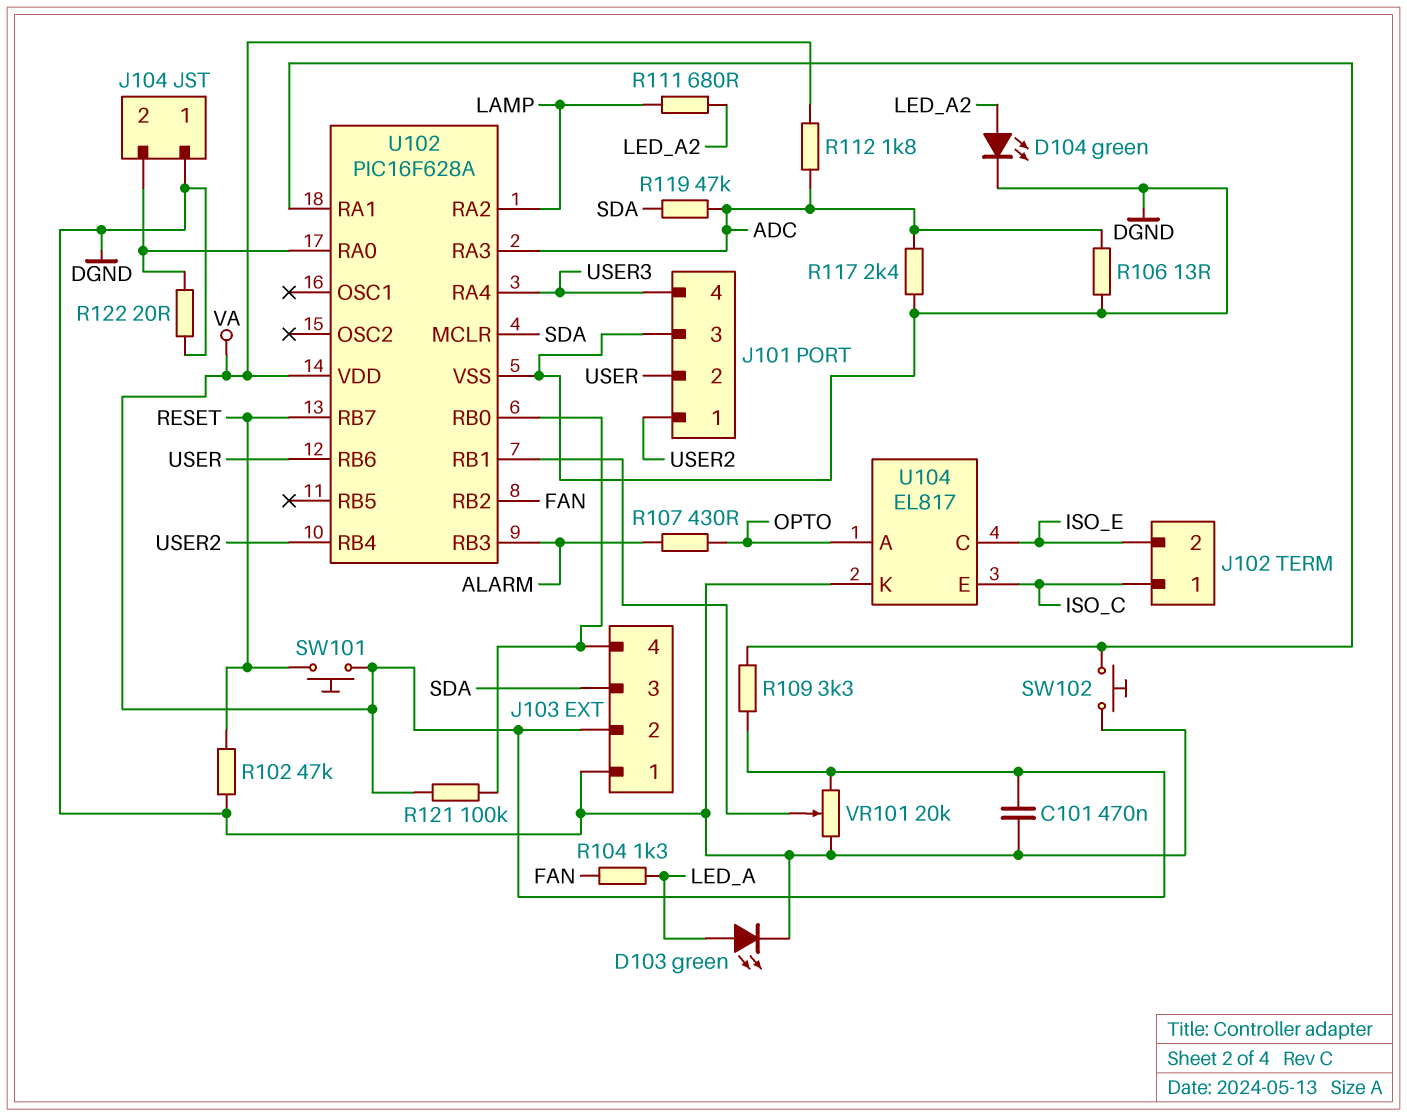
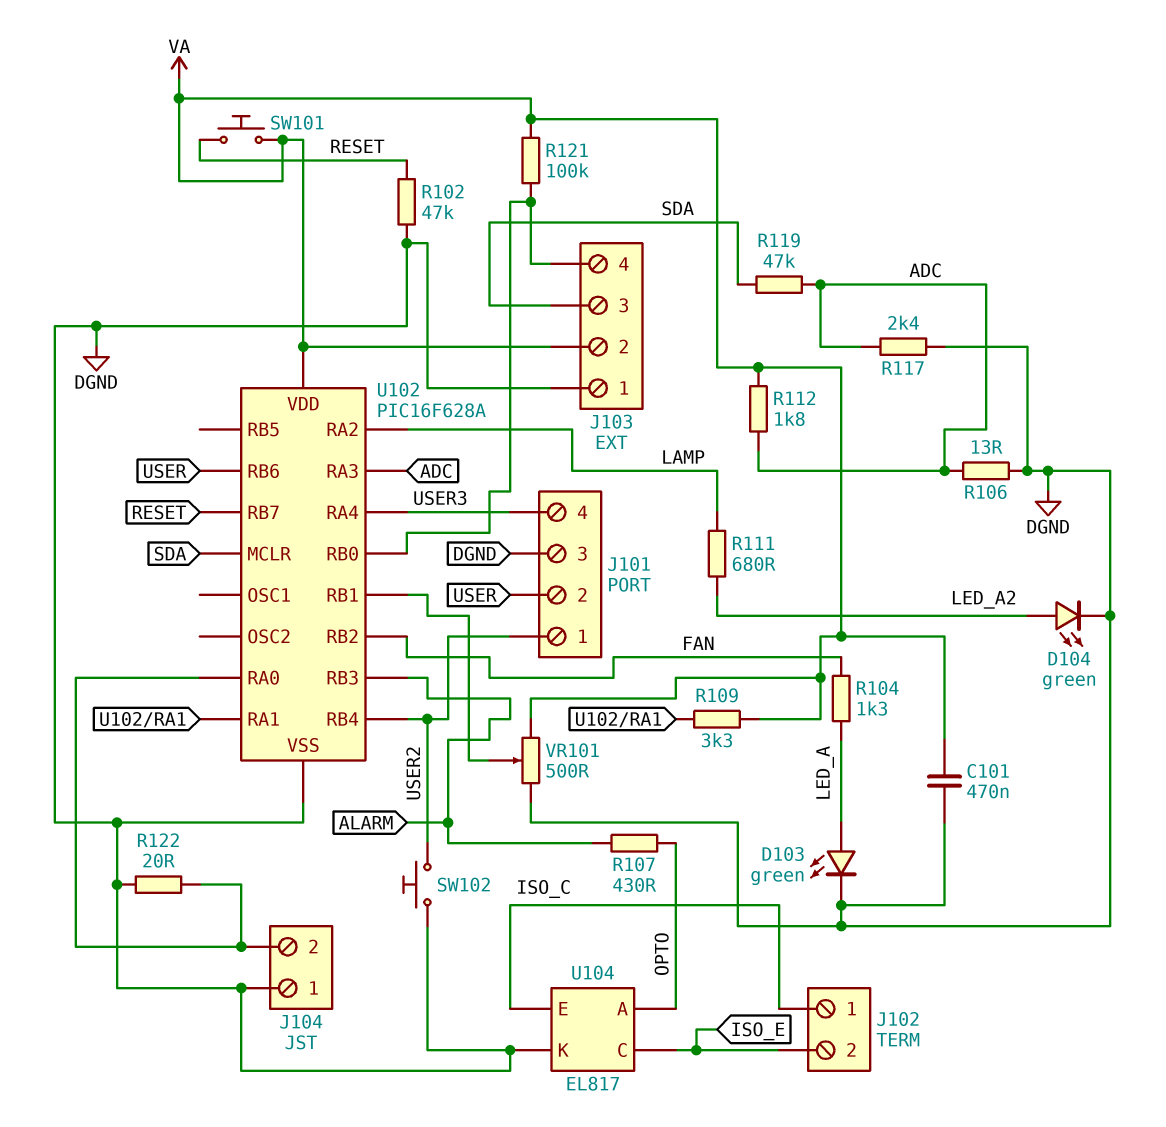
SW102: button (DGND, U102/RA1) -> button (DGND, USER2)
VR101: 20k (DGND, VA, wiper U102/RB1) -> 500 (DGND, VA, wiper U102/RB1)

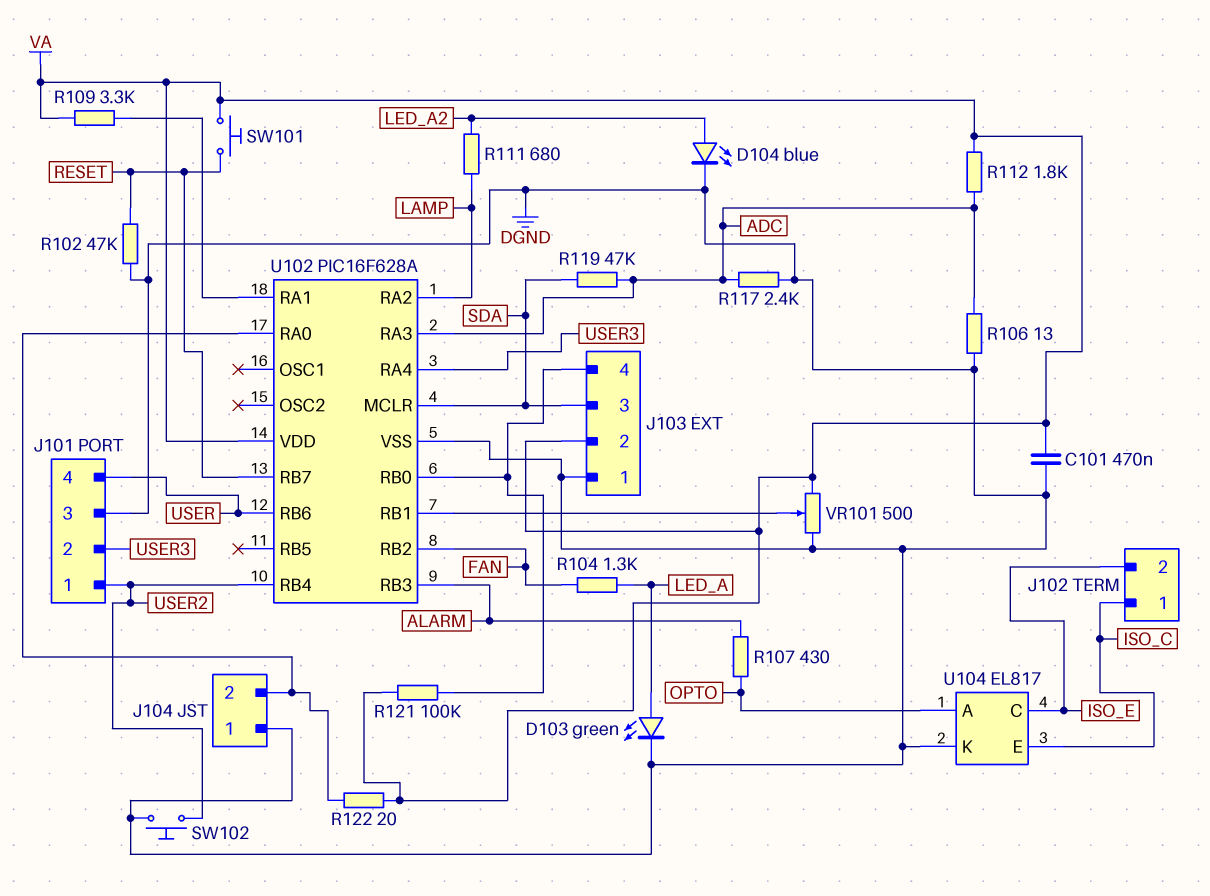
D104: LED green (A LED_A2, K DGND) -> LED blue (A LED_A2, K DGND)
J101 pin 2: USER -> USER3
J101 pin 4: USER3 -> USER
R122: 20 (DGND, J104/2) -> 20 (J104/2, VA)

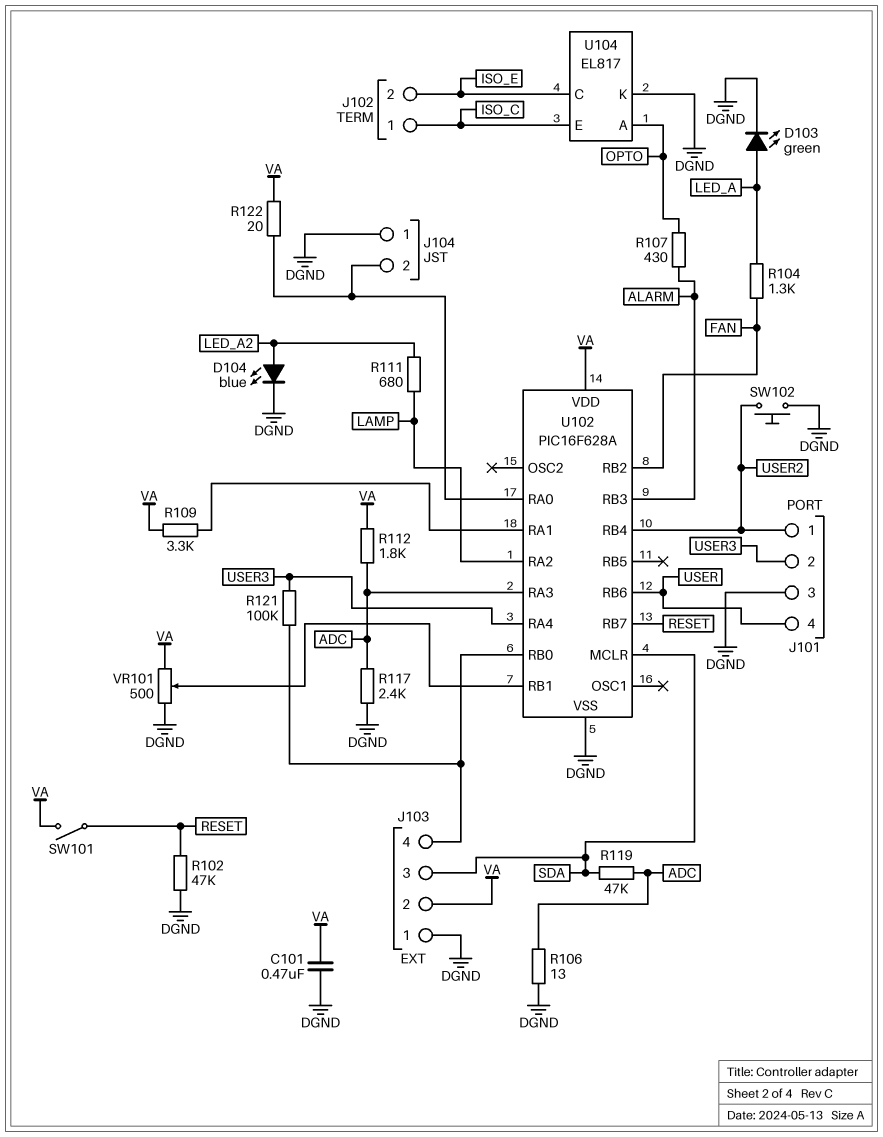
R121: 100k (J103/4, VA) -> 100k (J103/4, USER3)
SW101: button (RESET, VA) -> switch (RESET, VA)

